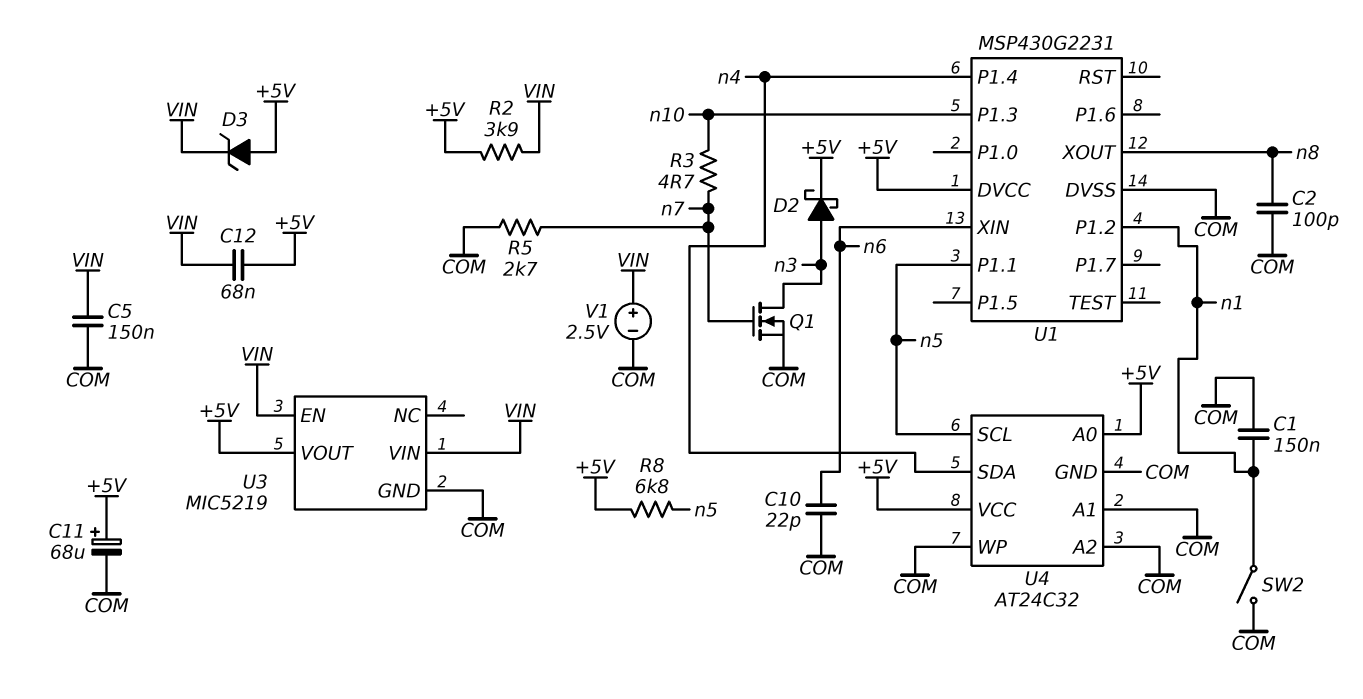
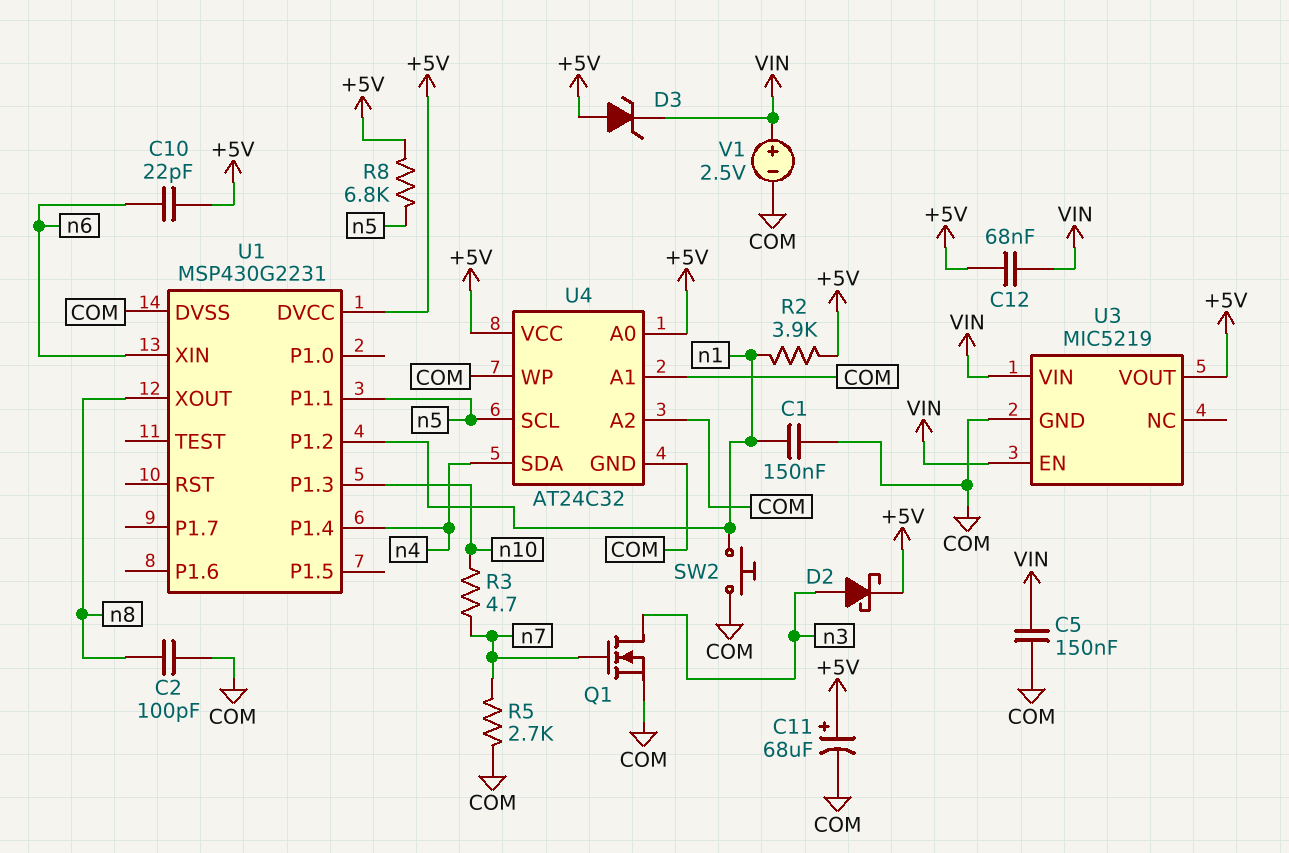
C10: 22pF (COM, n6) -> 22pF (+5V, n6)
R2: 3.9k (+5V, VIN) -> 3.9k (+5V, n1)
SW2: switch (COM, n1) -> button (COM, n1)

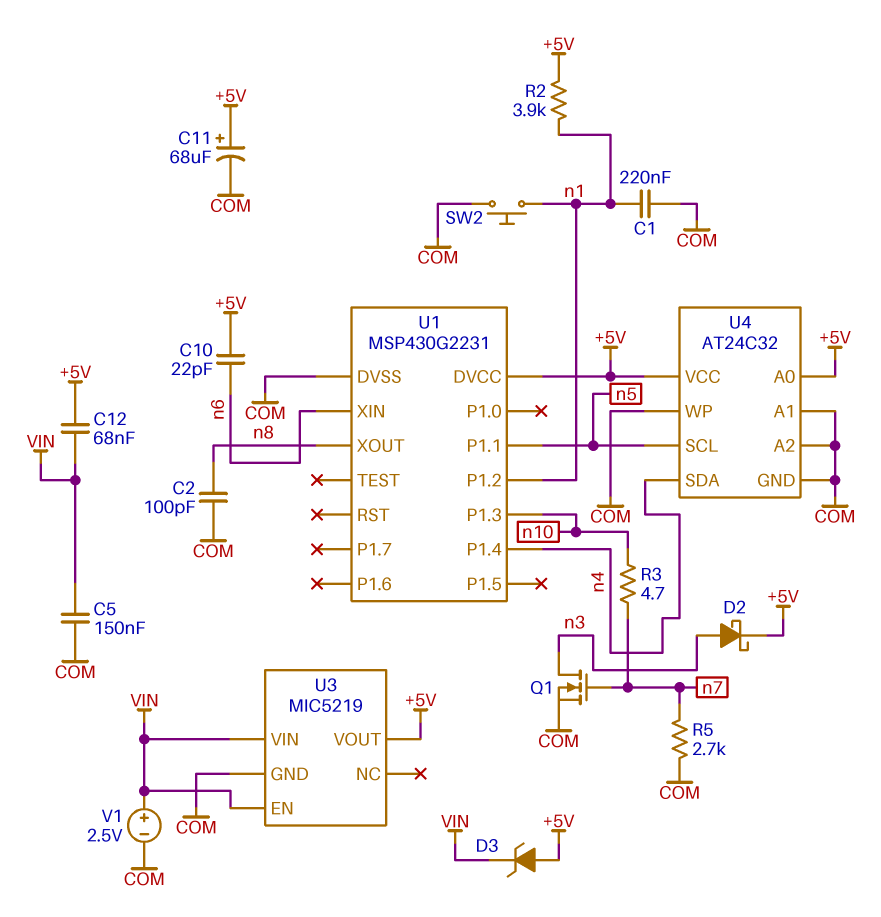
C1: 150nF (COM, n1) -> 220nF (COM, n1)
R8: 6.8k (+5V, n5) -> none

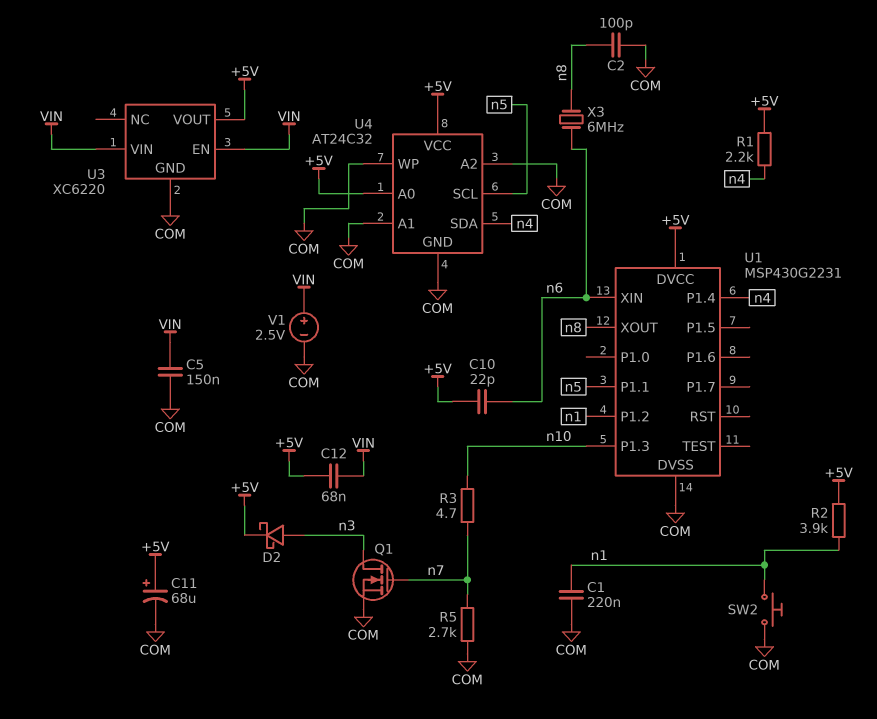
D3: zener (A +5V, K VIN) -> none
R1: none -> 2.2k (+5V, n4)
U3: MIC5219 -> XC6220
X3: none -> 6MHz (n6, n8)

